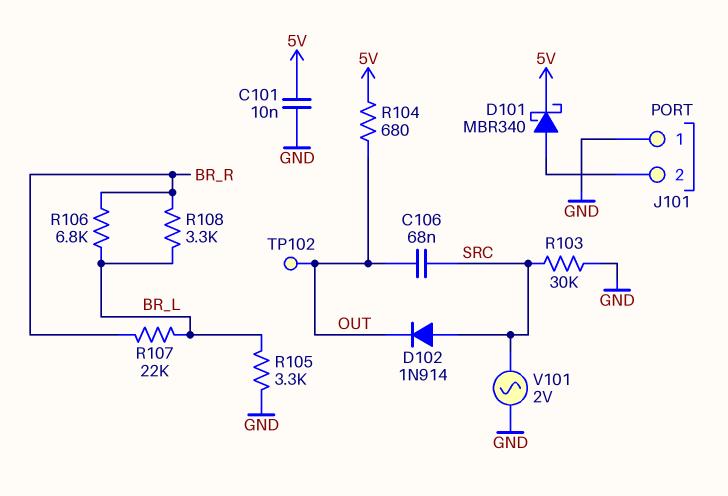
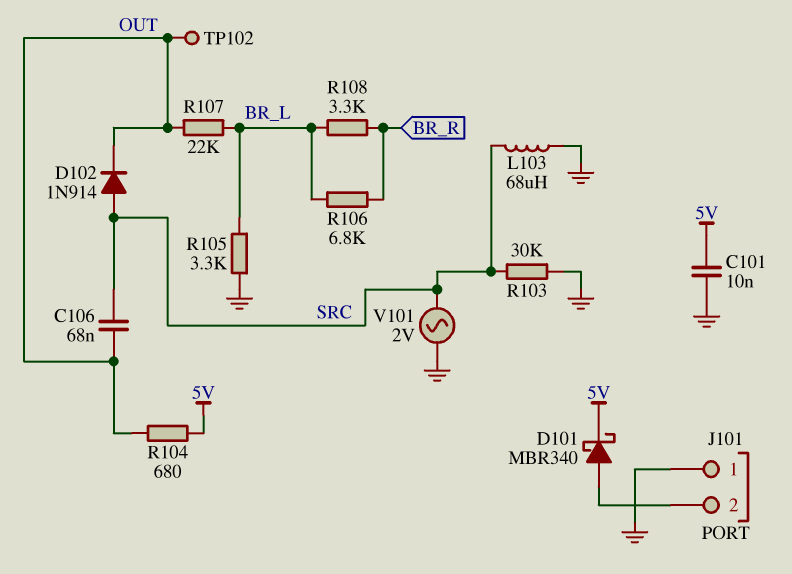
L103: none -> 68uH (GND, SRC)
R107: 22k (BR_L, BR_R) -> 22k (BR_L, OUT)

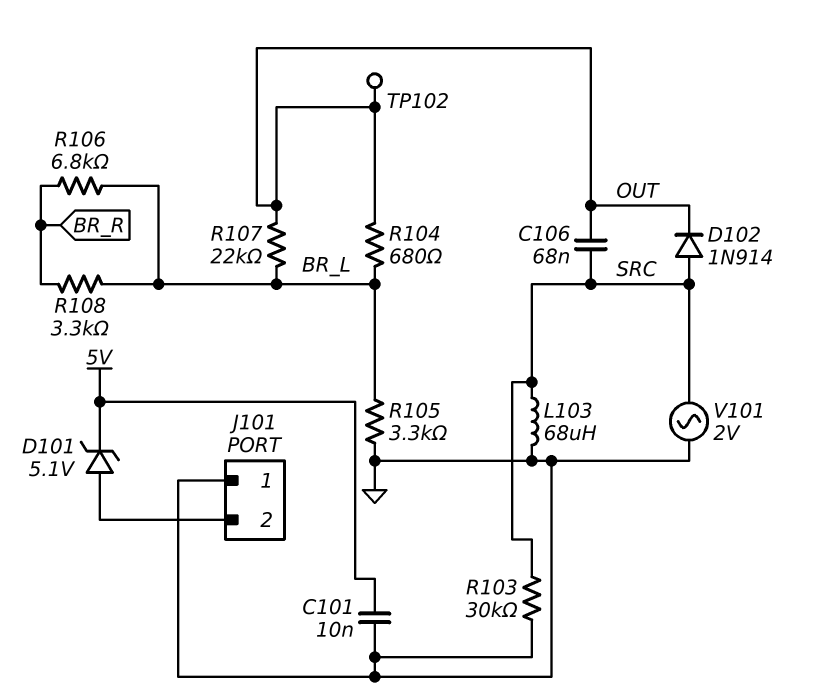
D101: schottky MBR340 (A J101/2, K 5V) -> zener 5.1V (A J101/2, K 5V)
R104: 680 (5V, OUT) -> 680 (BR_L, OUT)

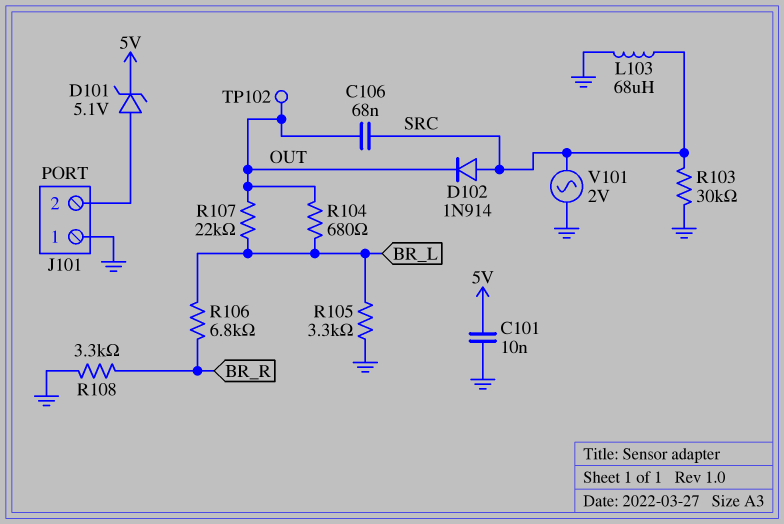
R108: 3.3k (BR_L, BR_R) -> 3.3k (BR_R, GND)

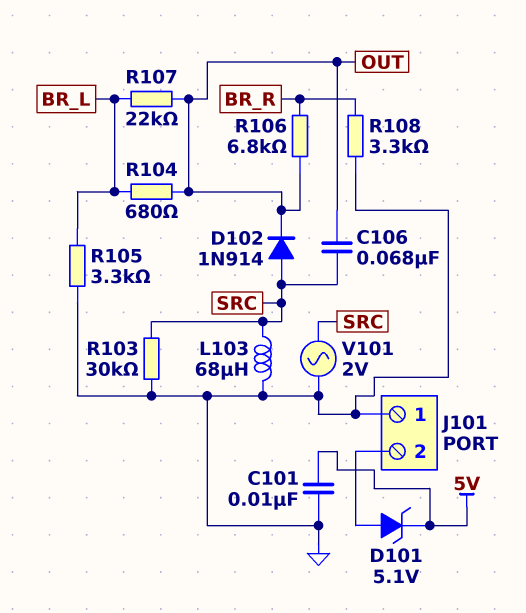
R106: 6.8k (BR_L, BR_R) -> 6.8k (BR_R, OUT)
TP102: test point (OUT) -> none

